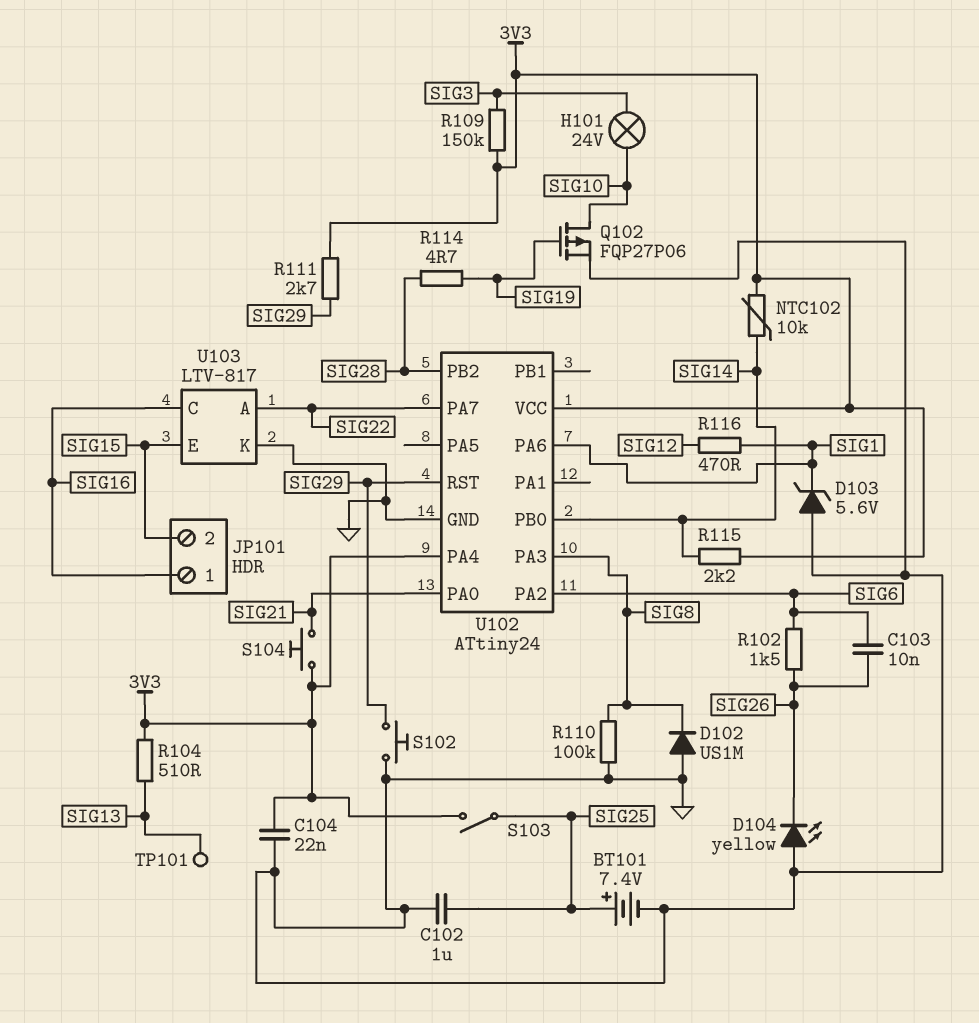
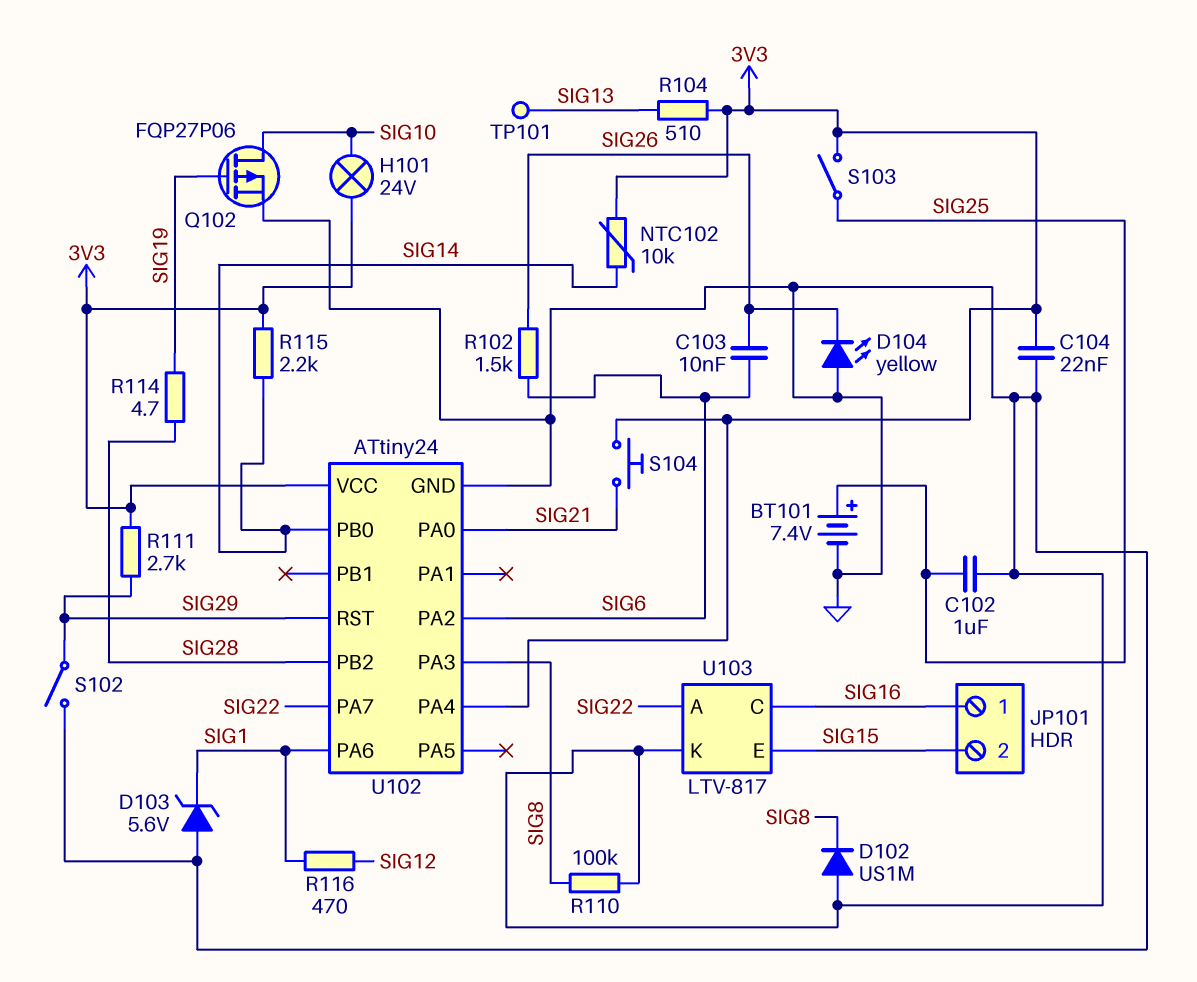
H101: lamp 24V (SIG3, SIG10) -> lamp 24V (3V3, SIG10)
R109: 150k (3V3, SIG3) -> none
S102: button (GND, SIG29) -> switch (GND, SIG29)

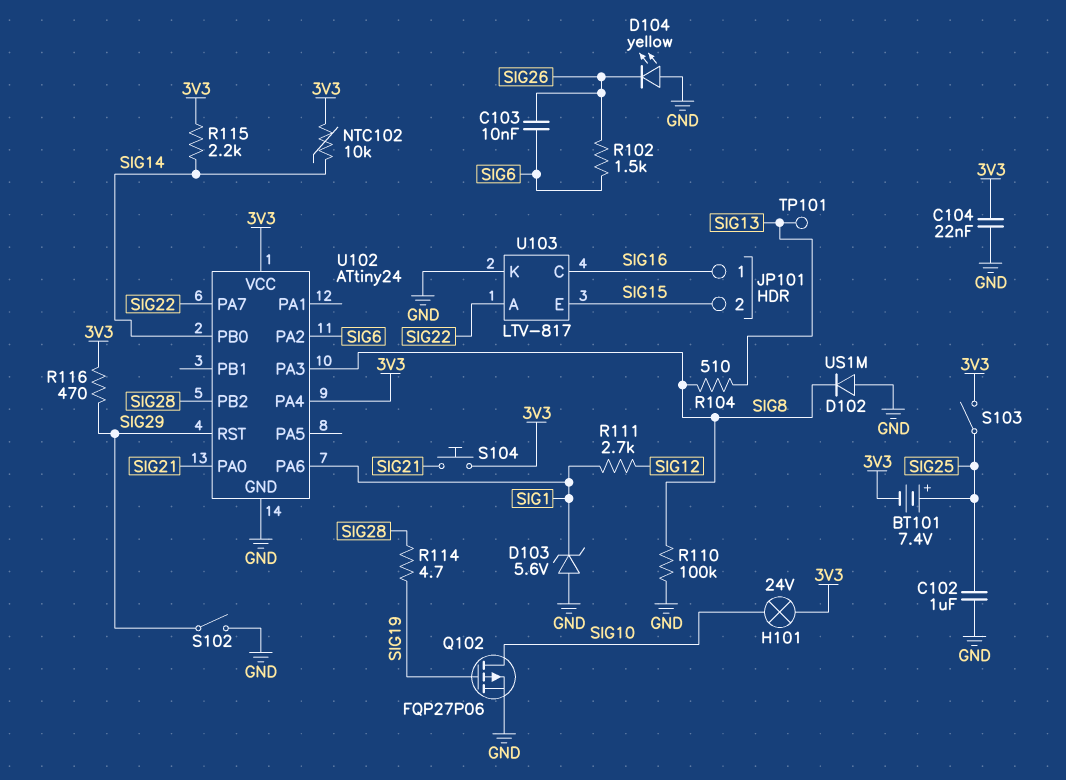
BT101: 7.4V (plus SIG25, minus GND) -> 7.4V (plus SIG25, minus 3V3)
R104: 510 (3V3, SIG13) -> 510 (SIG8, SIG13)
R111: 2.7k (3V3, SIG29) -> 2.7k (SIG1, SIG12)
R116: 470 (SIG1, SIG12) -> 470 (3V3, SIG29)

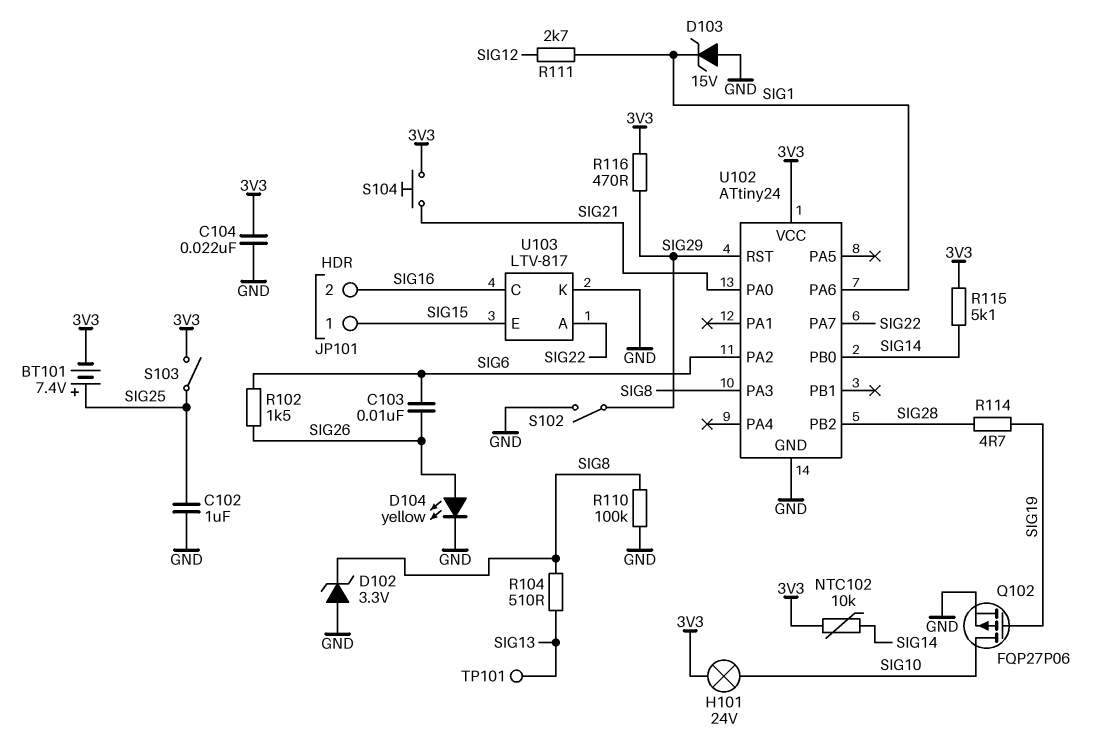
D102: diode US1M (A GND, K SIG8) -> zener 3.3V (A GND, K SIG8)
D103: zener 5.6V (A GND, K SIG1) -> zener 15V (A GND, K SIG1)
D104: LED yellow (A GND, K SIG26) -> LED yellow (A SIG26, K GND)
JP101 pin 1: SIG16 -> SIG15
JP101 pin 2: SIG15 -> SIG16
R115: 2.2k (3V3, SIG14) -> 5.1k (3V3, SIG14)
U102 pin PA4: 3V3 -> none

